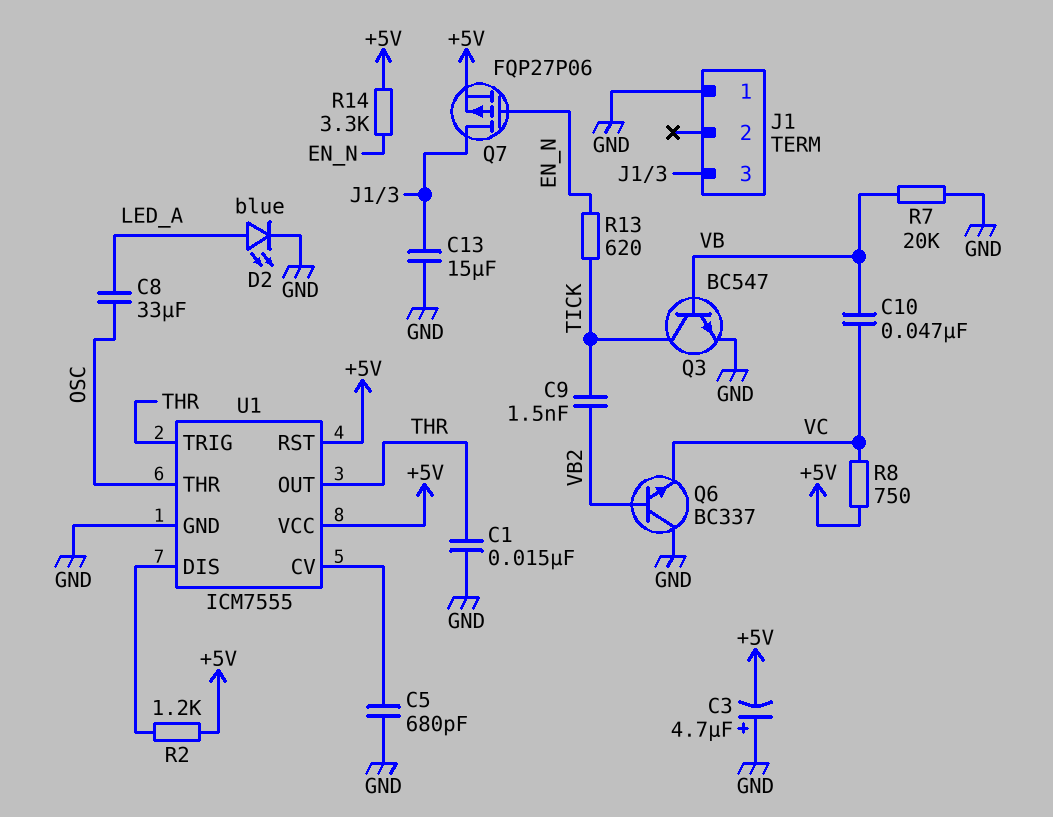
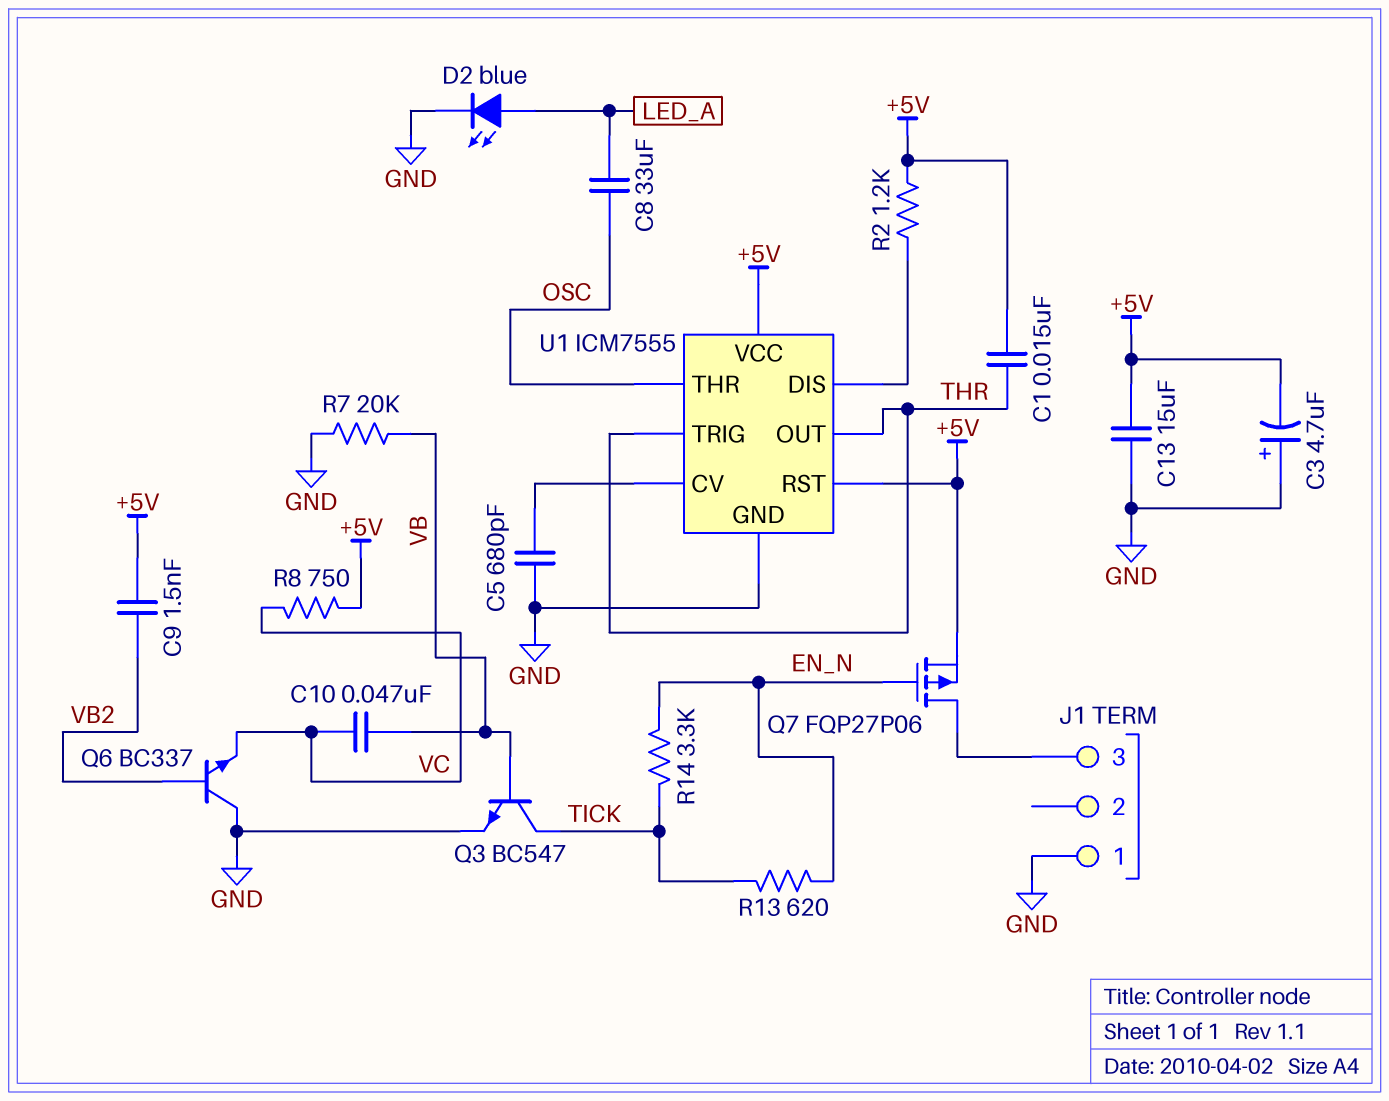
C1: 15nF (GND, THR) -> 15nF (+5V, THR)
C9: 1.5nF (TICK, VB2) -> 1.5nF (+5V, VB2)
C13: 15uF (GND, J1/3) -> 15uF (+5V, GND)
R14: 3.3k (+5V, EN_N) -> 3.3k (EN_N, TICK)

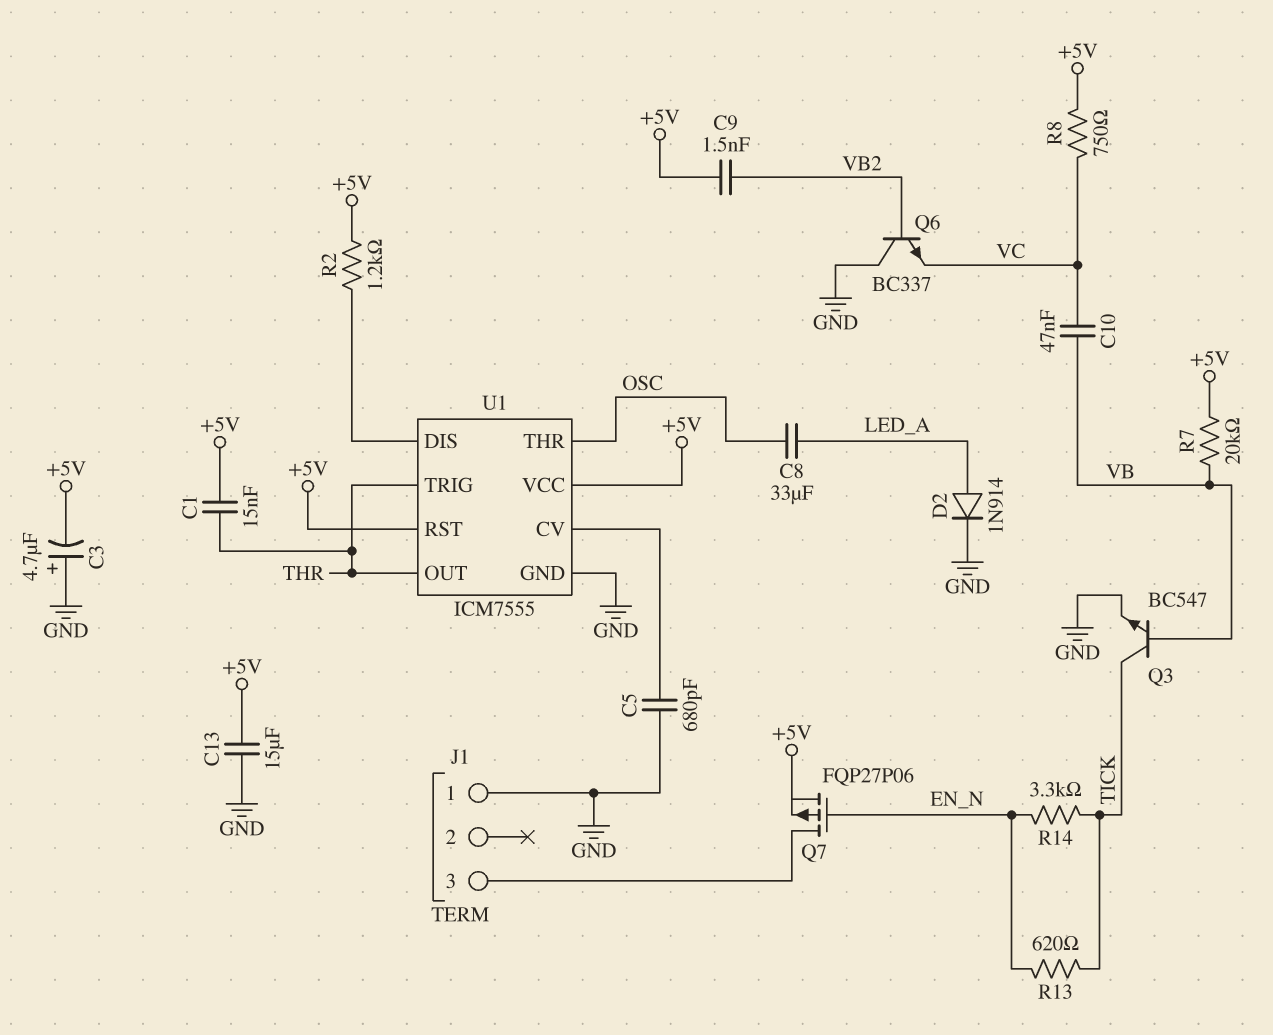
D2: LED blue (A LED_A, K GND) -> diode 1N914 (A LED_A, K GND)
R7: 20k (GND, VB) -> 20k (+5V, VB)

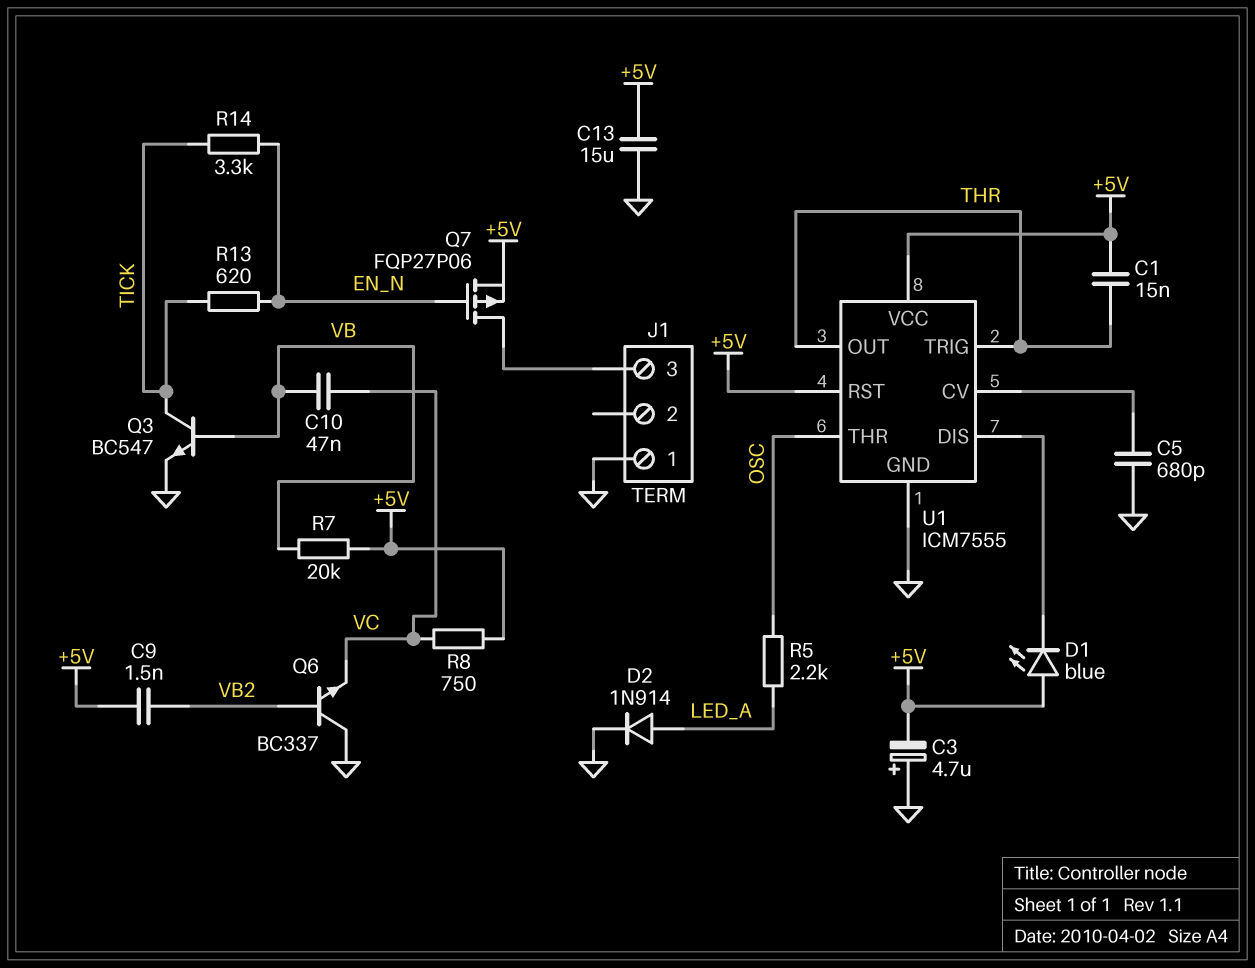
C8: 33uF (LED_A, OSC) -> none
D1: none -> LED blue (A +5V, K U1/DIS)
R2: 1.2k (+5V, U1/DIS) -> none
R5: none -> 2.2k (LED_A, OSC)

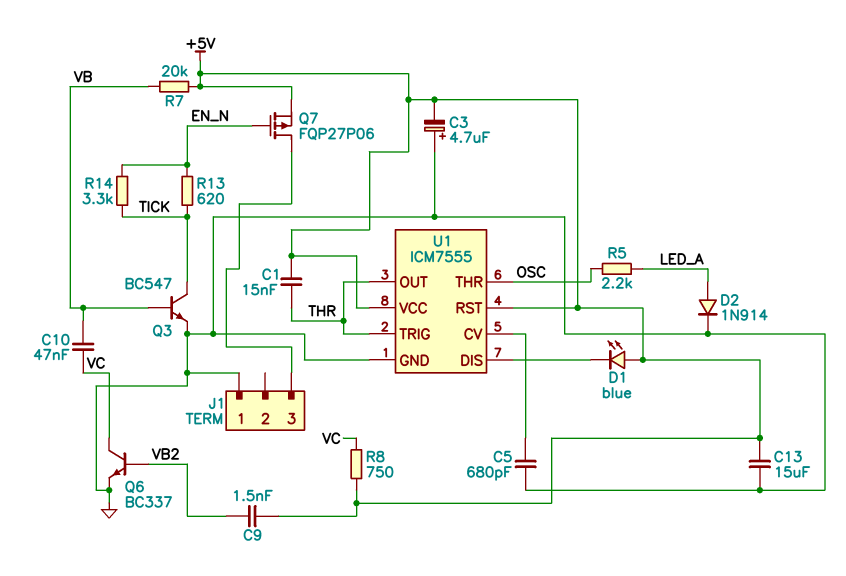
Q6: NPN BC337 (B VB2, C GND, E VC) -> NPN BC337 (B VB2, C VC, E GND)

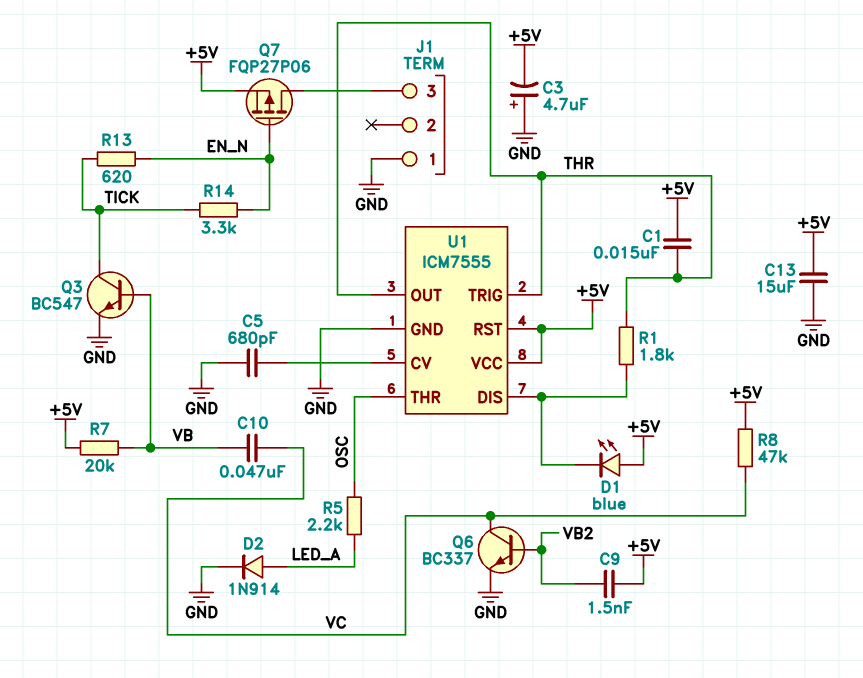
R1: none -> 1.8k (THR, U1/DIS)
R8: 750 (+5V, VC) -> 47k (+5V, VC)

